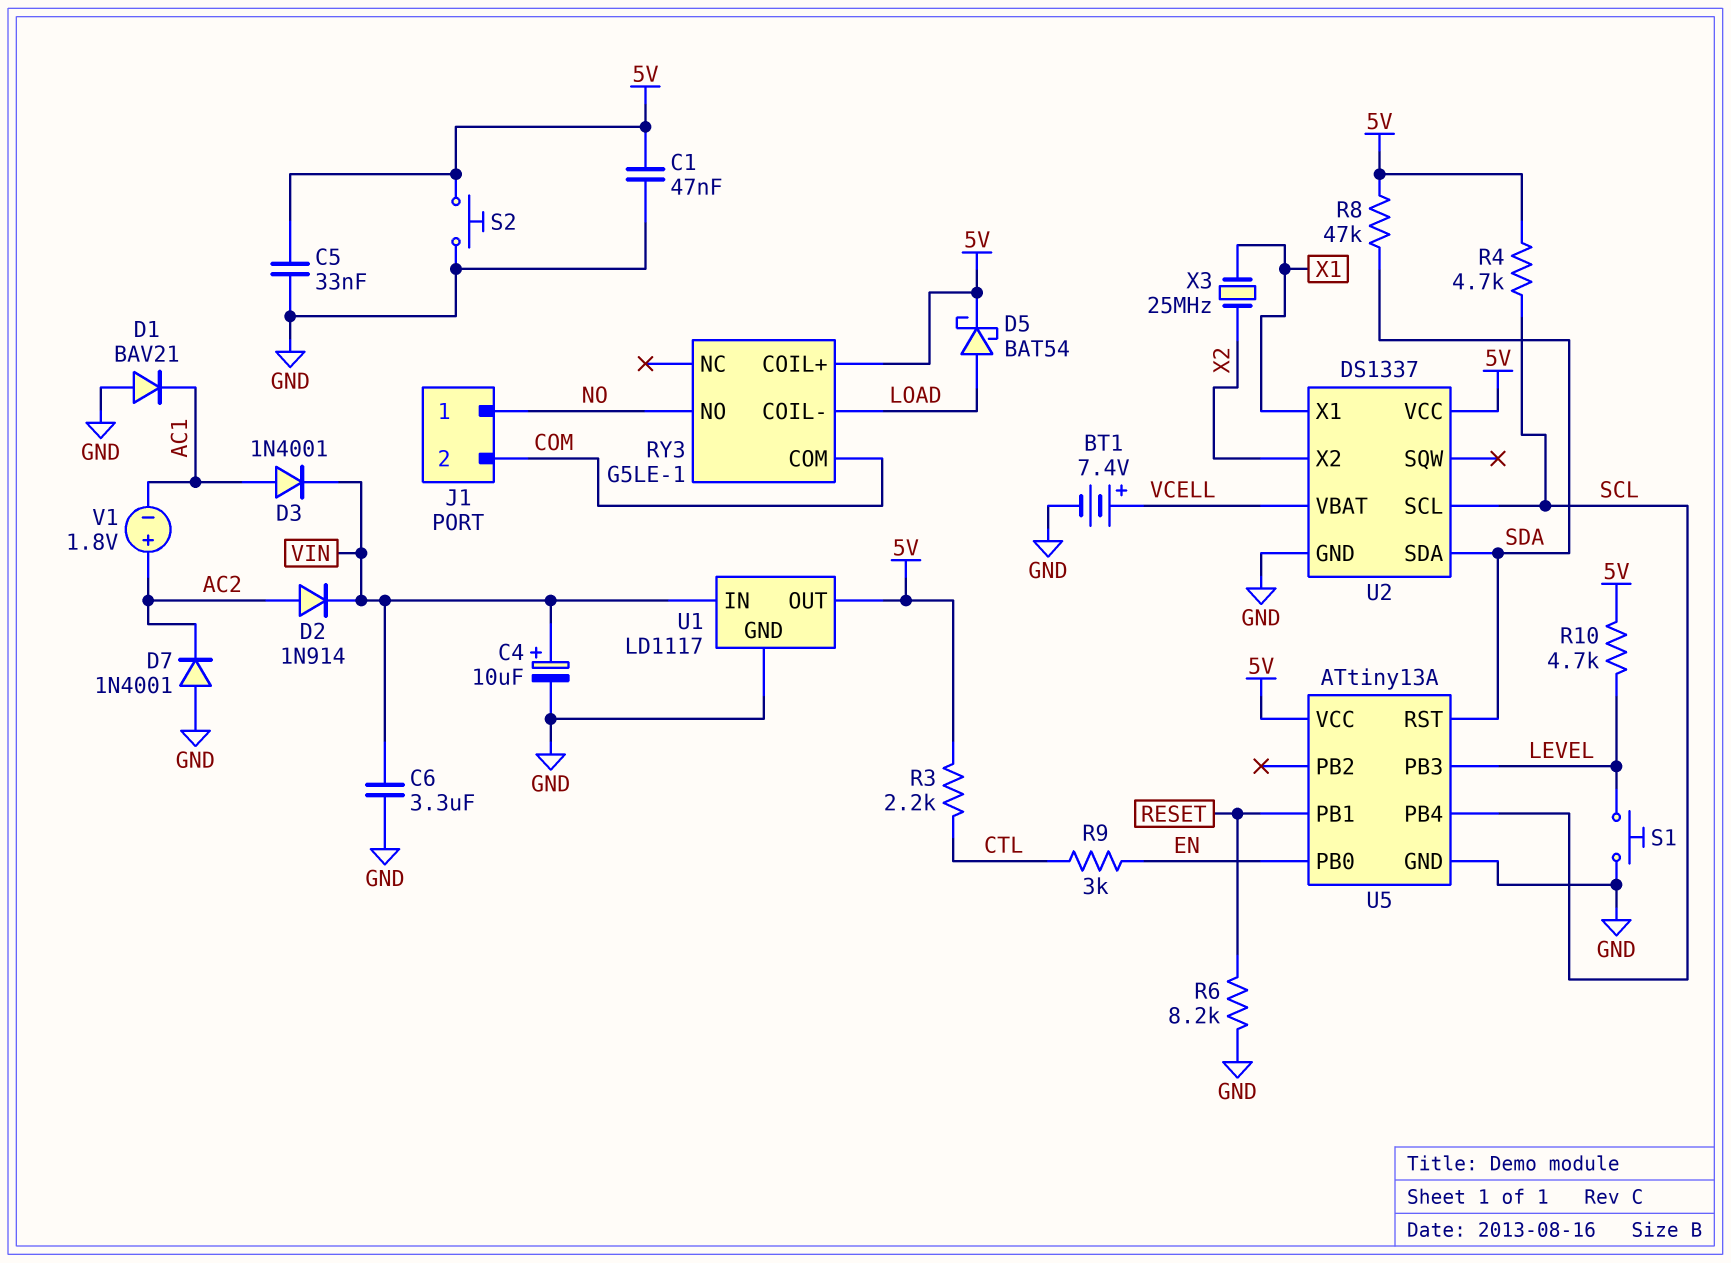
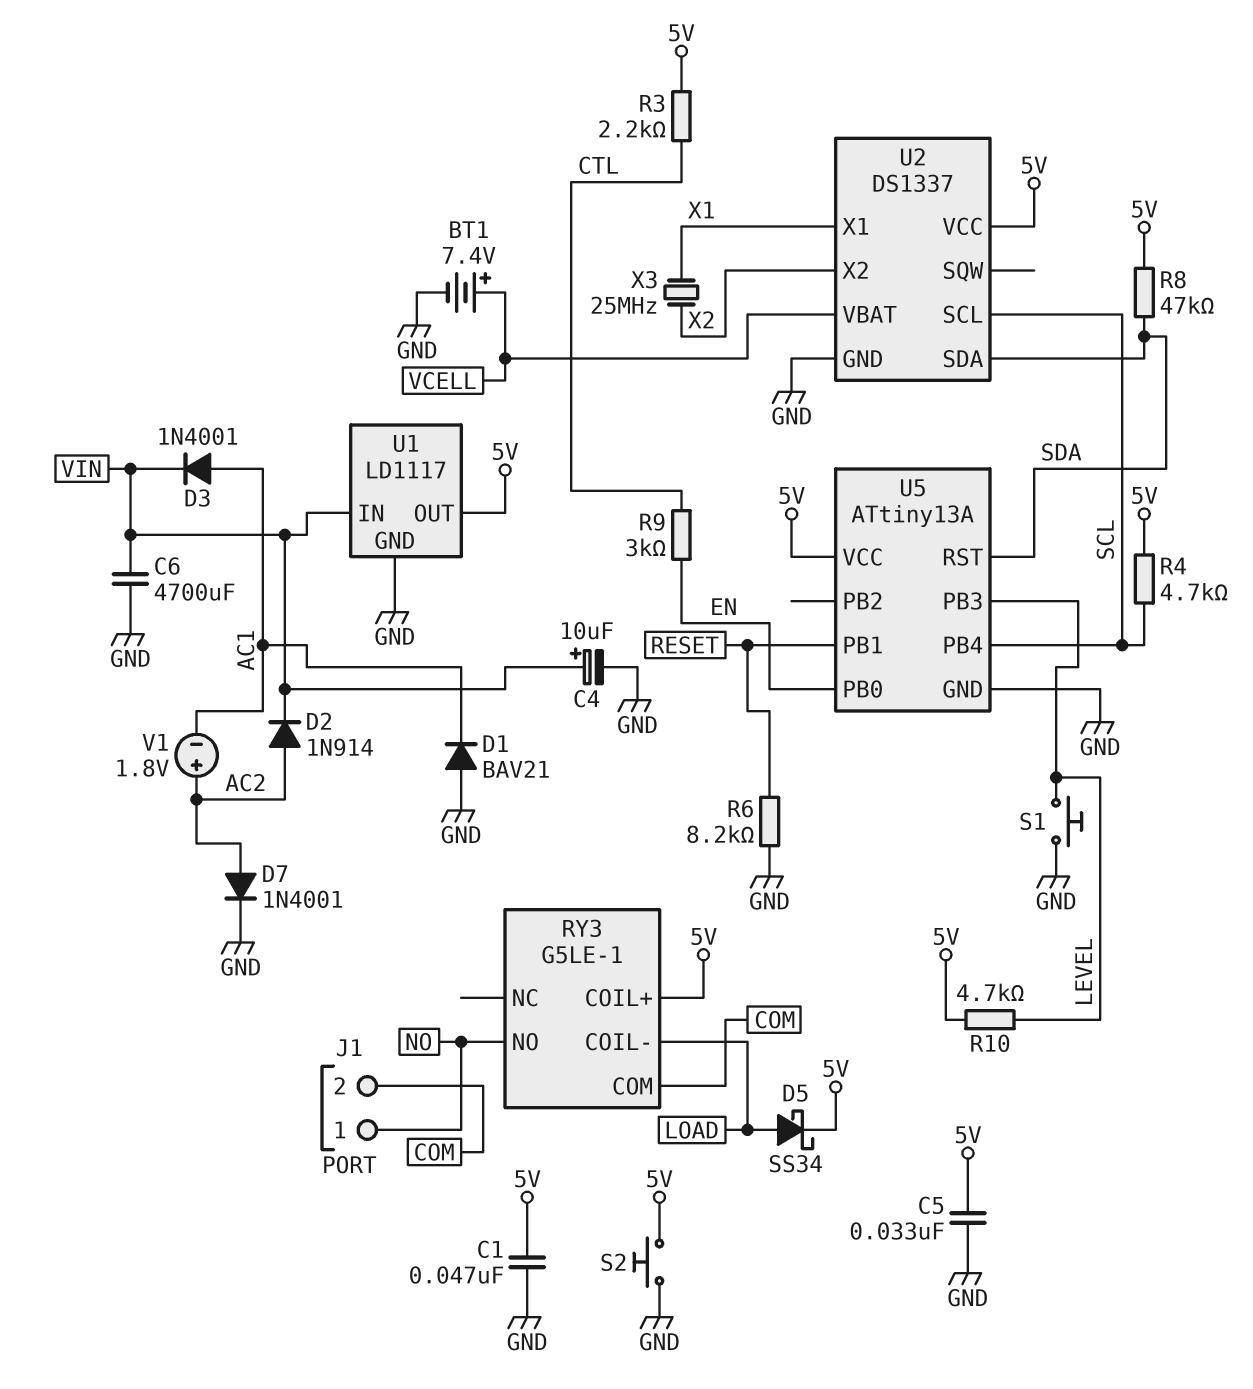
C6: 3.3uF (GND, VIN) -> 4700uF (GND, VIN)
D5: schottky BAT54 (A LOAD, K 5V) -> schottky SS34 (A LOAD, K 5V)
D7: diode 1N4001 (A GND, K AC2) -> diode 1N4001 (A AC2, K GND)

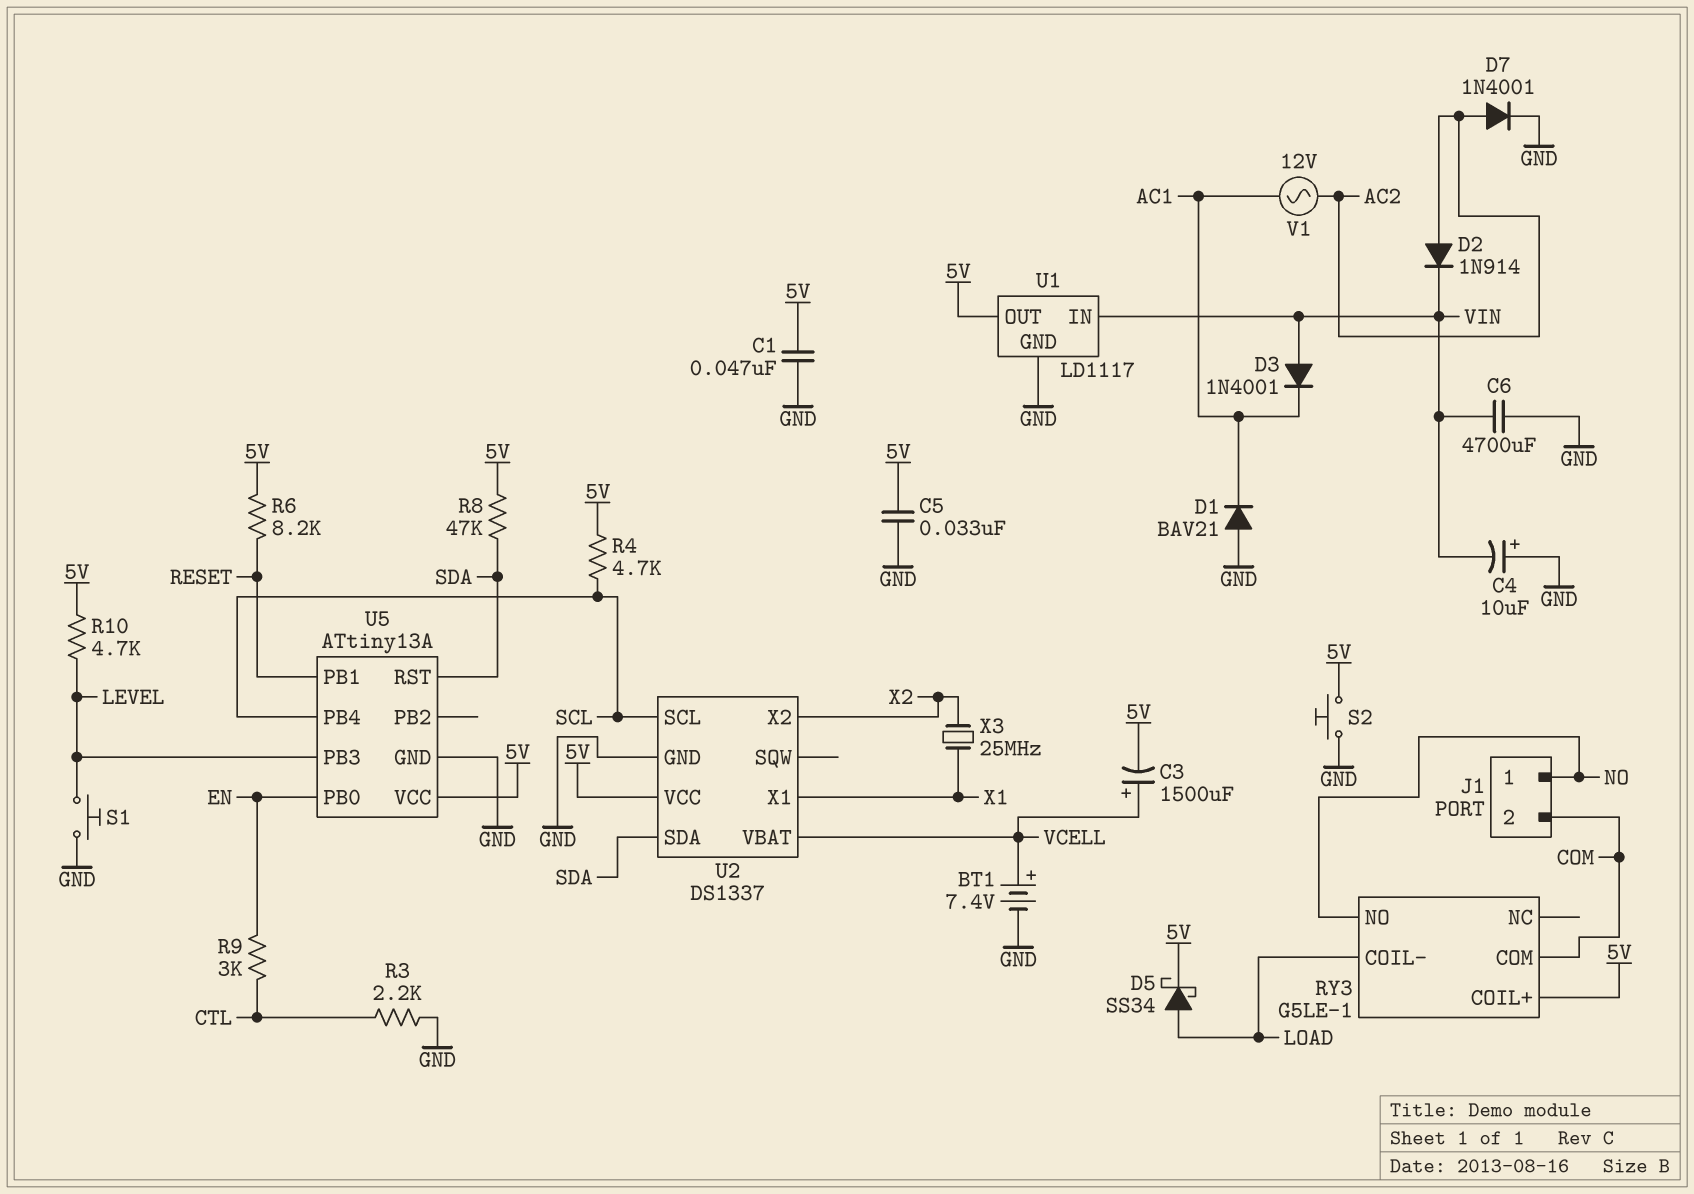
C3: none -> 1500uF (plus VCELL, minus 5V)
C4: 10uF (plus VIN, minus GND) -> 10uF (plus GND, minus VIN)
D3: diode 1N4001 (A AC1, K VIN) -> diode 1N4001 (A VIN, K AC1)
R3: 2.2k (5V, CTL) -> 2.2k (CTL, GND)
R6: 8.2k (GND, RESET) -> 8.2k (5V, RESET)
V1: 1.8V (plus AC2, minus AC1) -> AC 12V (AC1, AC2)

